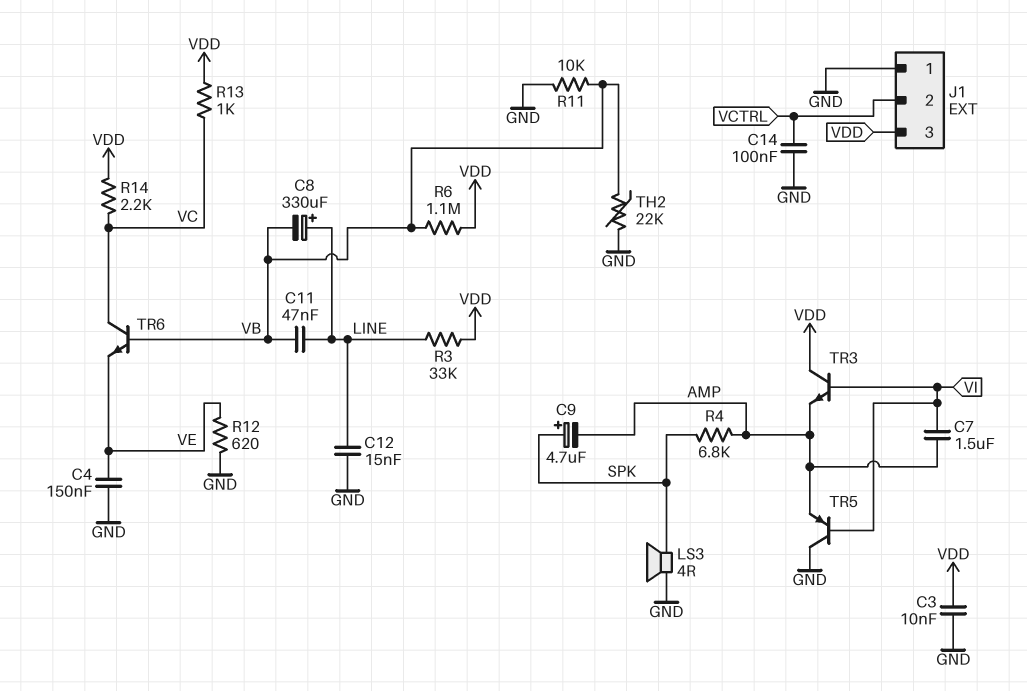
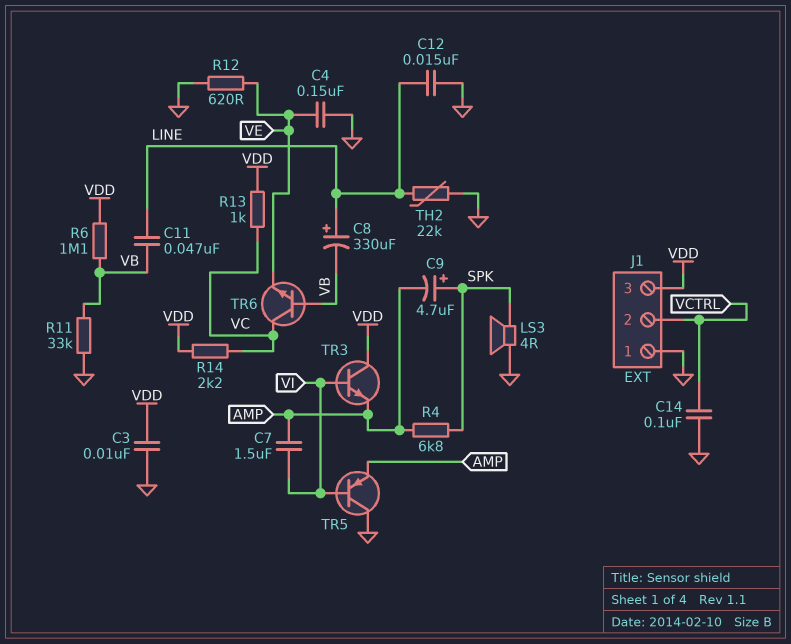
R3: 33k (LINE, VDD) -> none
R11: 10k (GND, VB) -> 33k (GND, VB)
TH2: 22k (GND, VB) -> 22k (GND, LINE)

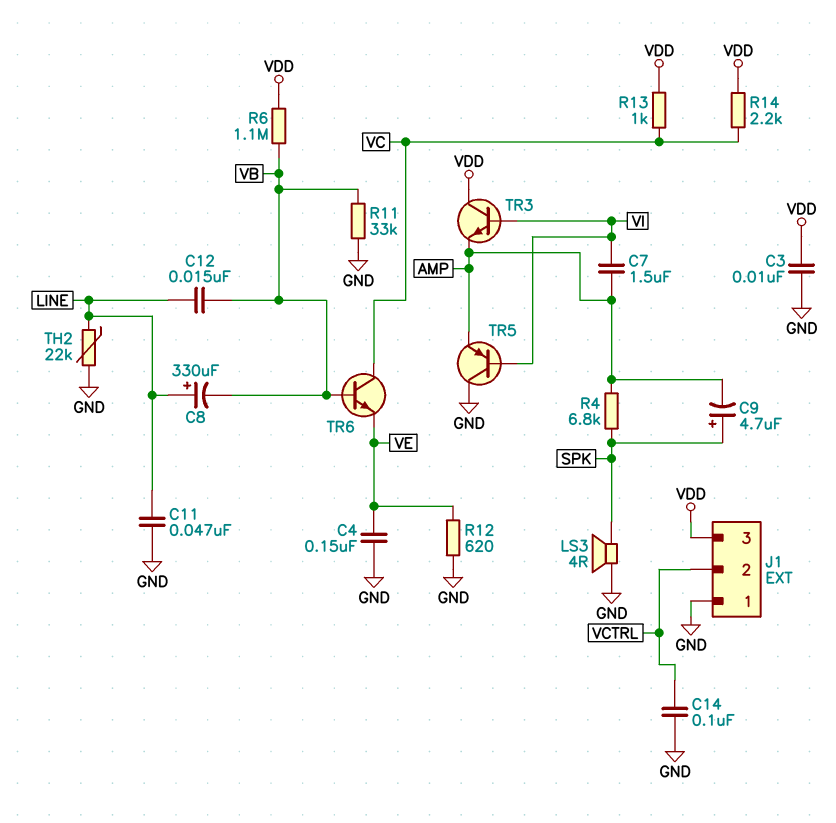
C11: 47nF (LINE, VB) -> 47nF (GND, LINE)
C12: 15nF (GND, LINE) -> 15nF (LINE, VB)

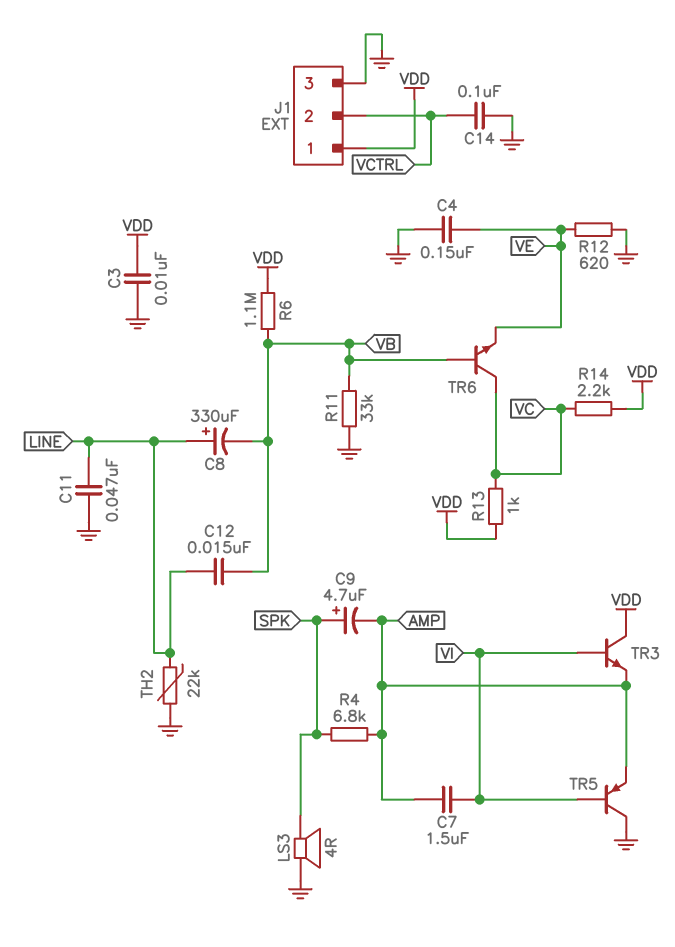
J1 pin 1: GND -> VDD
J1 pin 3: VDD -> GND

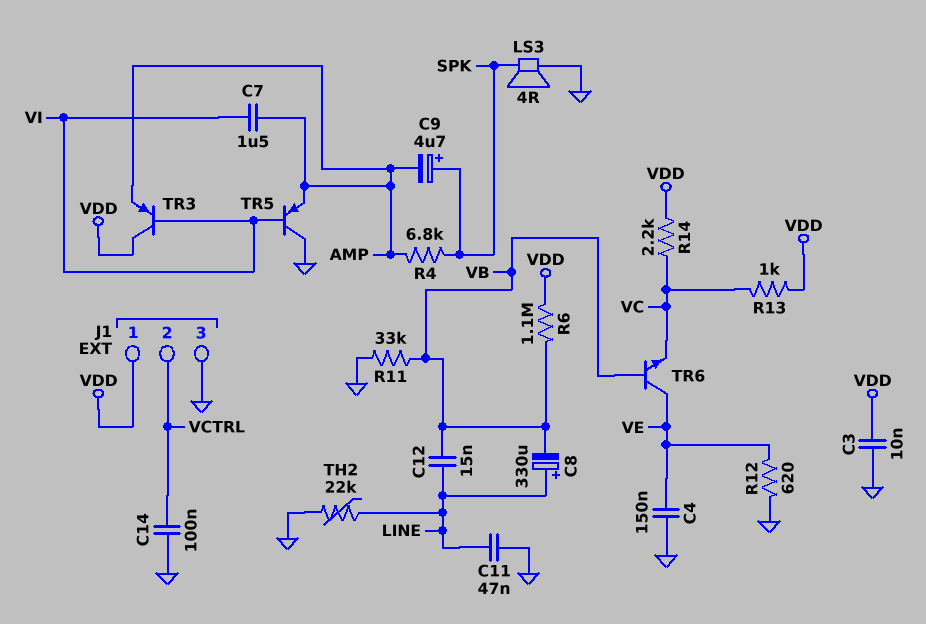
TR3: NPN (B VI, C VDD, E AMP) -> PNP (B VI, C VDD, E AMP)
TR6: NPN (B VB, C VC, E VE) -> NPN (B VB, C VE, E VC)

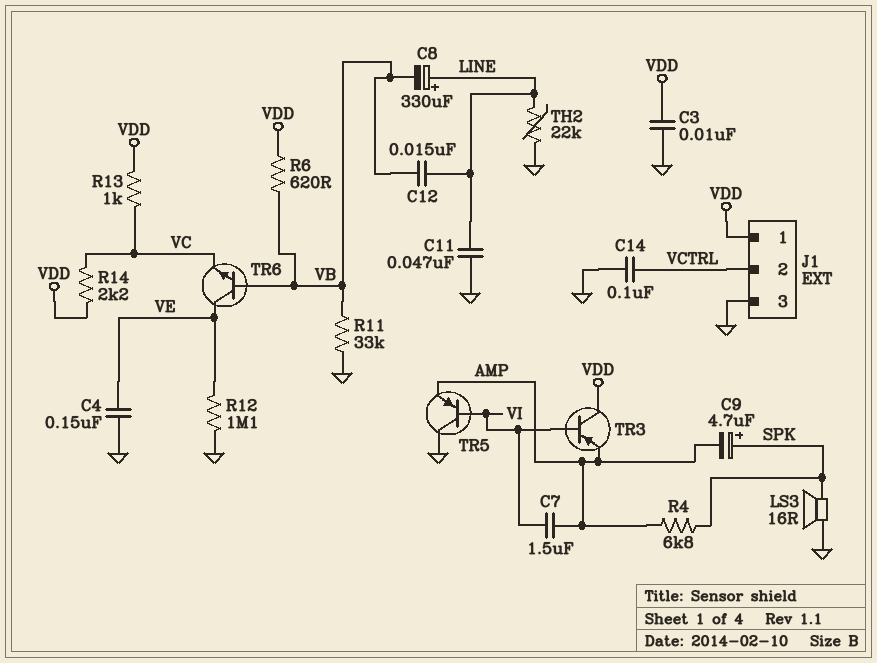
LS3: speaker 4R (GND, SPK) -> speaker 16R (GND, SPK)
R6: 1.1M (VB, VDD) -> 620 (VB, VDD)
R12: 620 (GND, VE) -> 1.1M (GND, VE)

